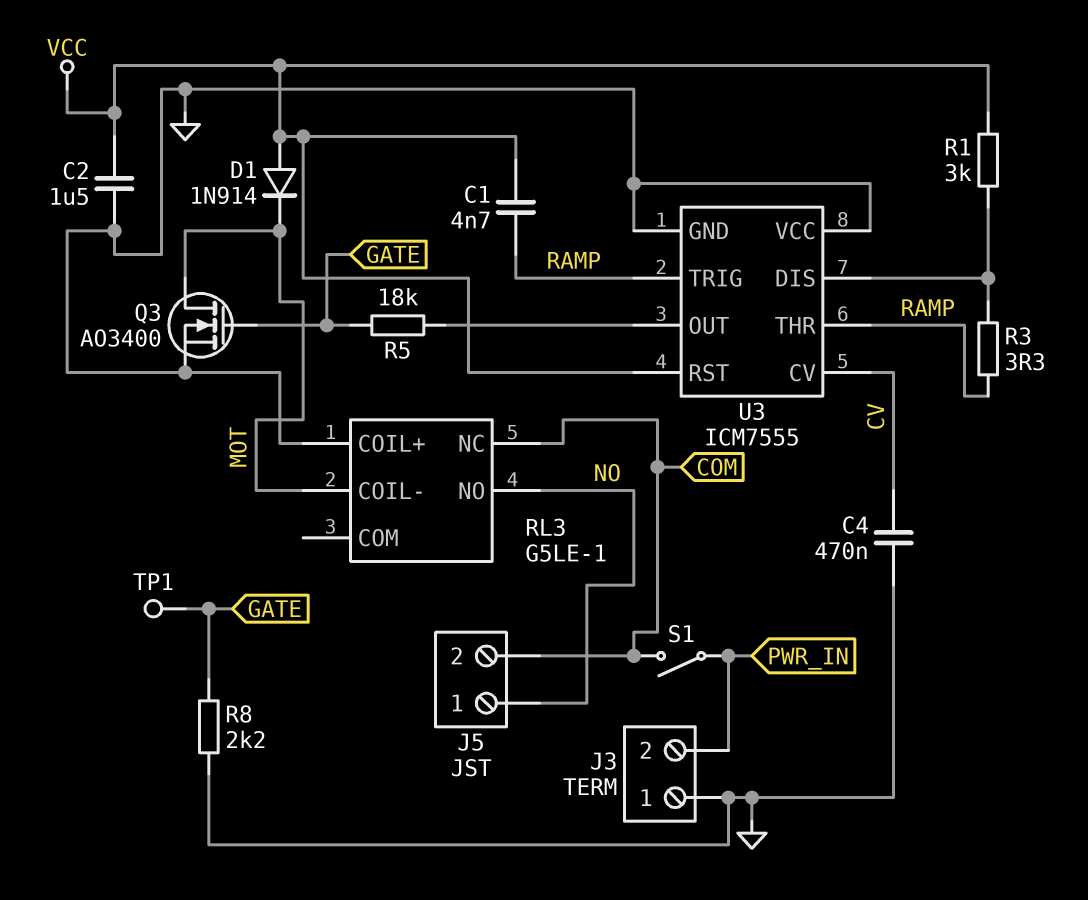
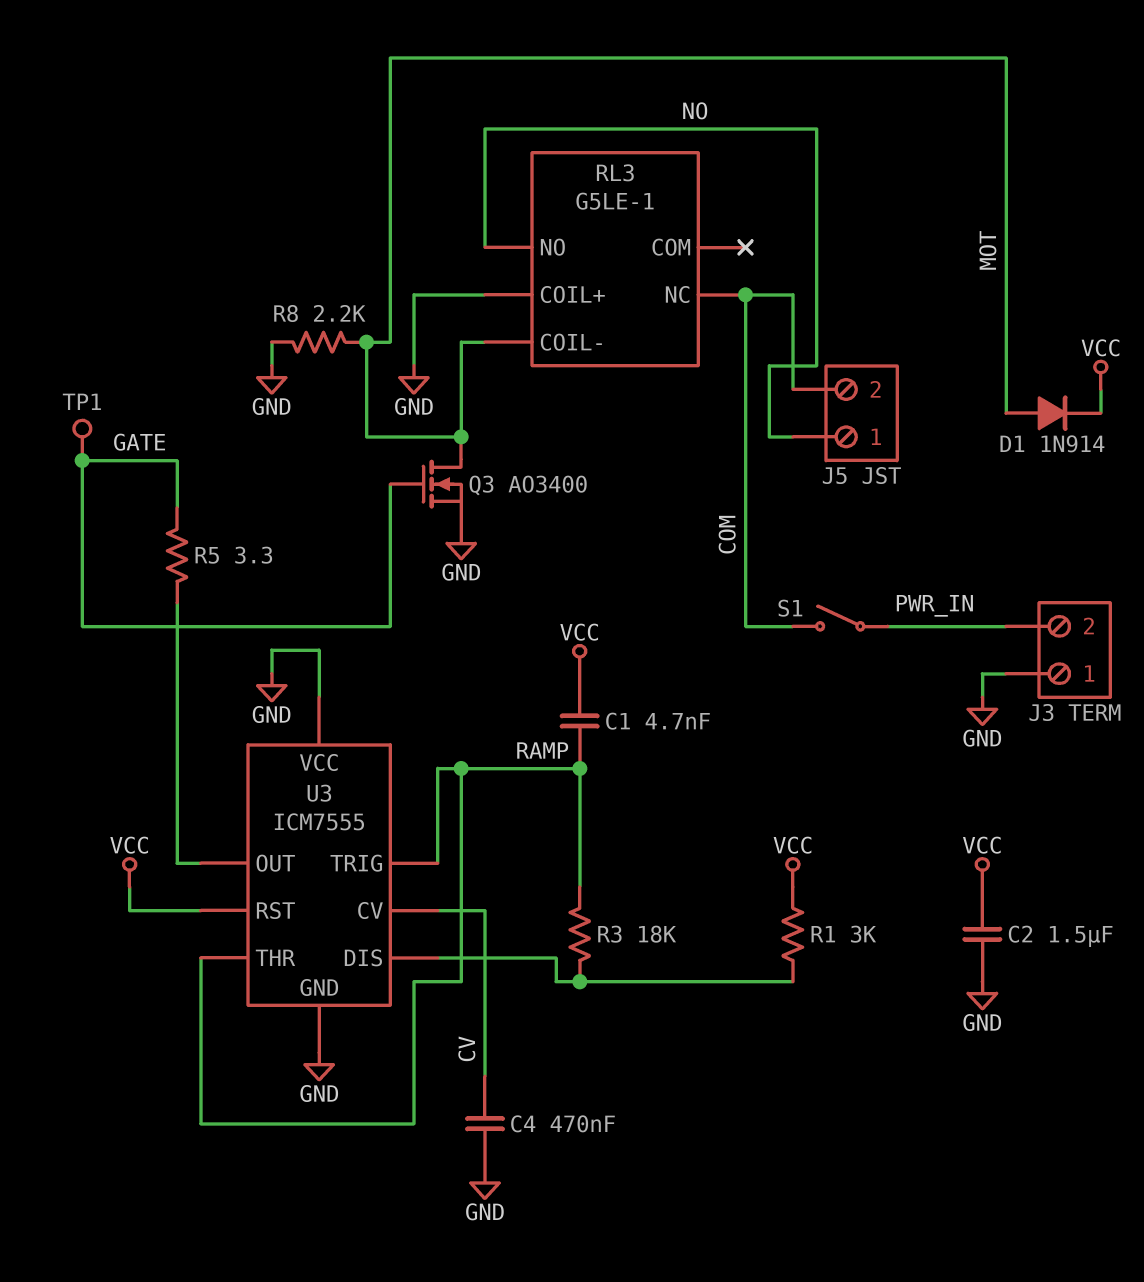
D1: diode 1N914 (A VCC, K MOT) -> diode 1N914 (A MOT, K VCC)
R3: 3.3 (RAMP, U3/DIS) -> 18k (RAMP, U3/DIS)
R5: 18k (GATE, U3/OUT) -> 3.3 (GATE, U3/OUT)
R8: 2.2k (GATE, GND) -> 2.2k (GND, MOT)

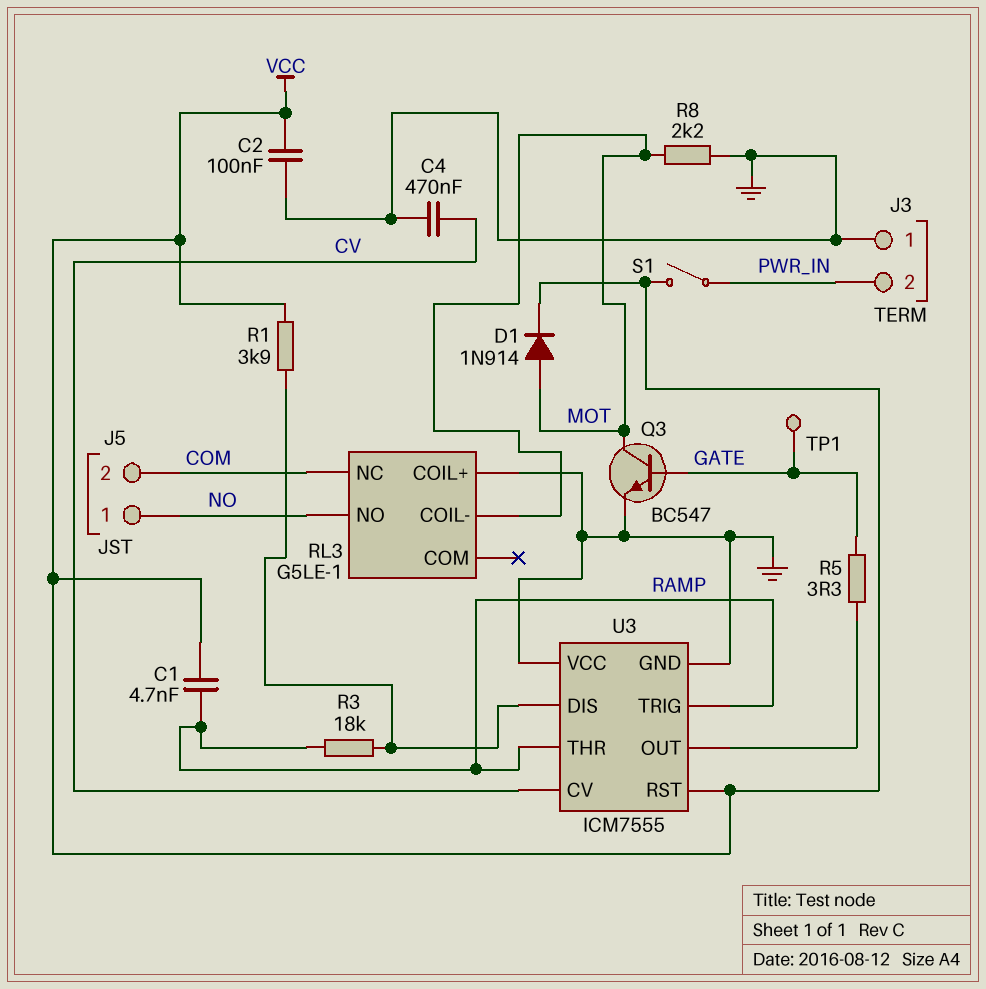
C2: 1.5uF (GND, VCC) -> 100nF (GND, VCC)
Q3: NMOS AO3400 (G GATE, D MOT, S GND) -> NPN BC547 (B GATE, C MOT, E GND)
R1: 3k (U3/DIS, VCC) -> 3.9k (U3/DIS, VCC)
S1: switch (COM, PWR_IN) -> switch (PWR_IN, VCC)

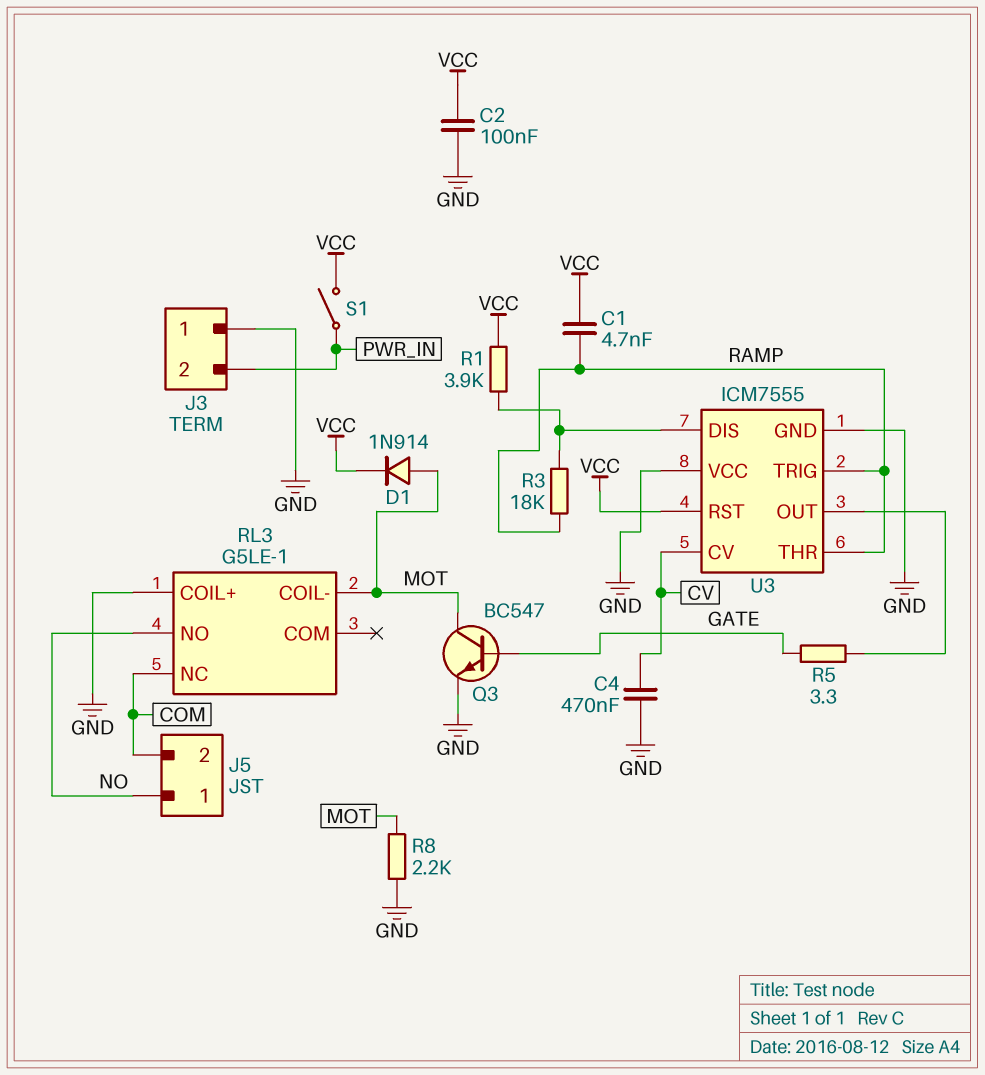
TP1: test point (GATE) -> none

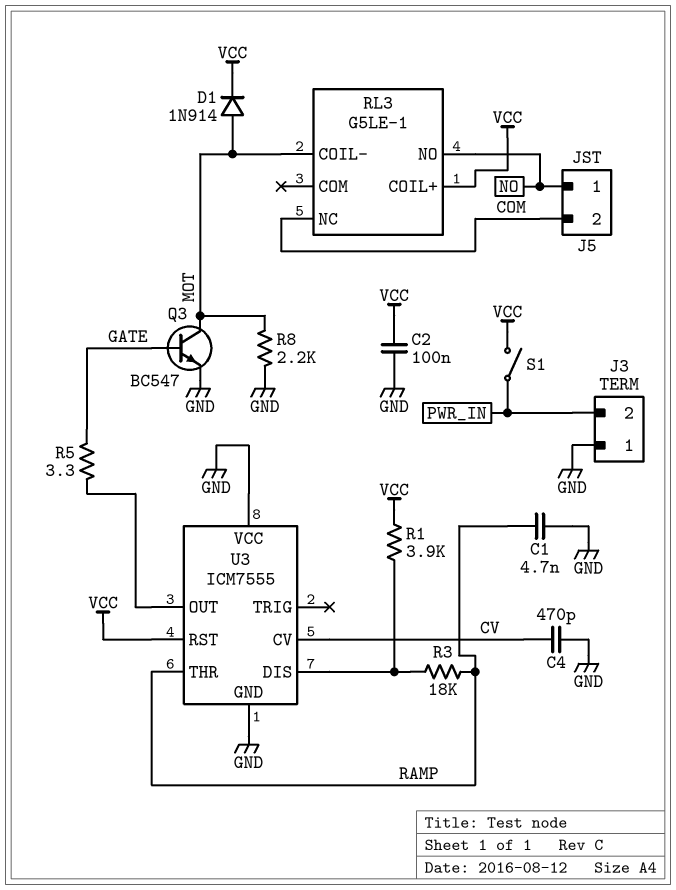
C1: 4.7nF (RAMP, VCC) -> 4.7nF (GND, RAMP)
C4: 470nF (CV, GND) -> 470pF (CV, GND)
RL3 pin COIL+: GND -> VCC
U3 pin TRIG: RAMP -> none

